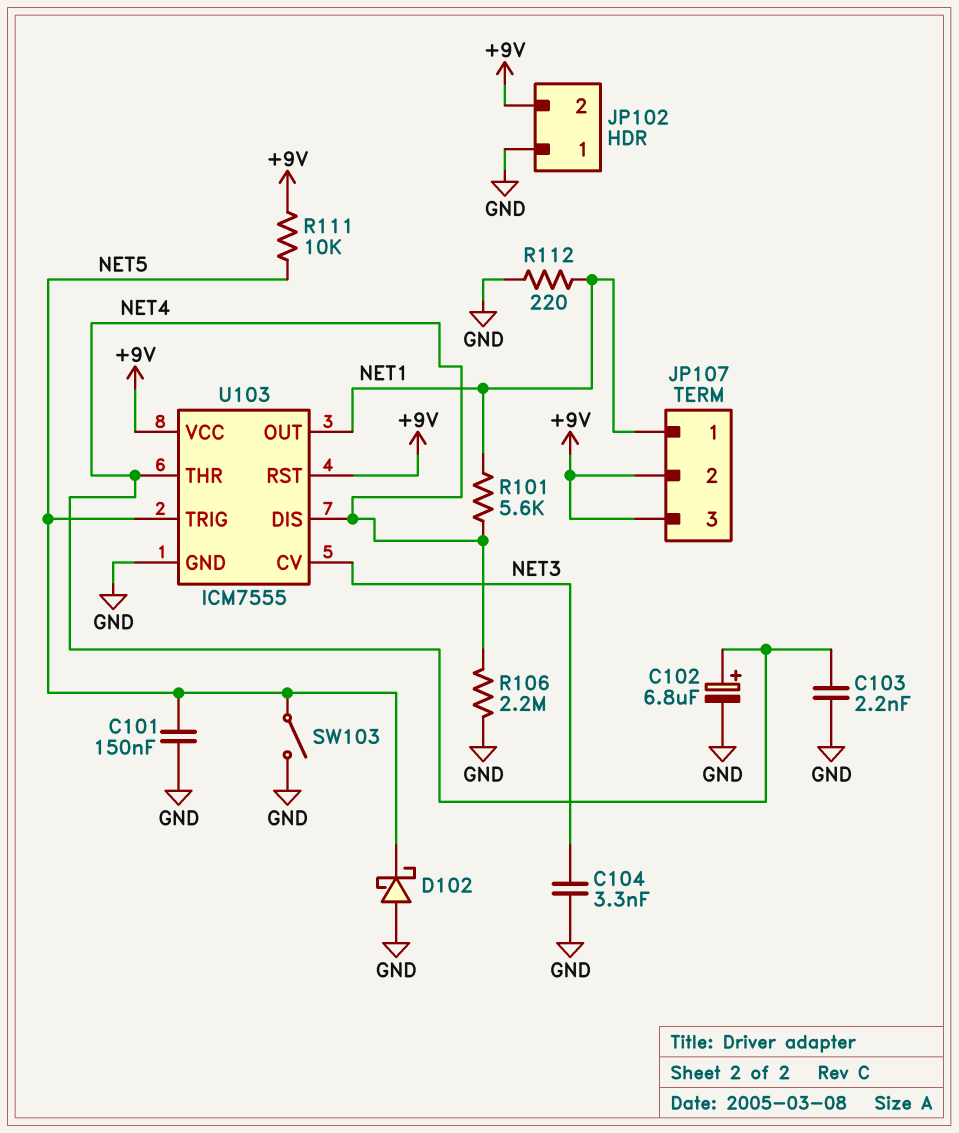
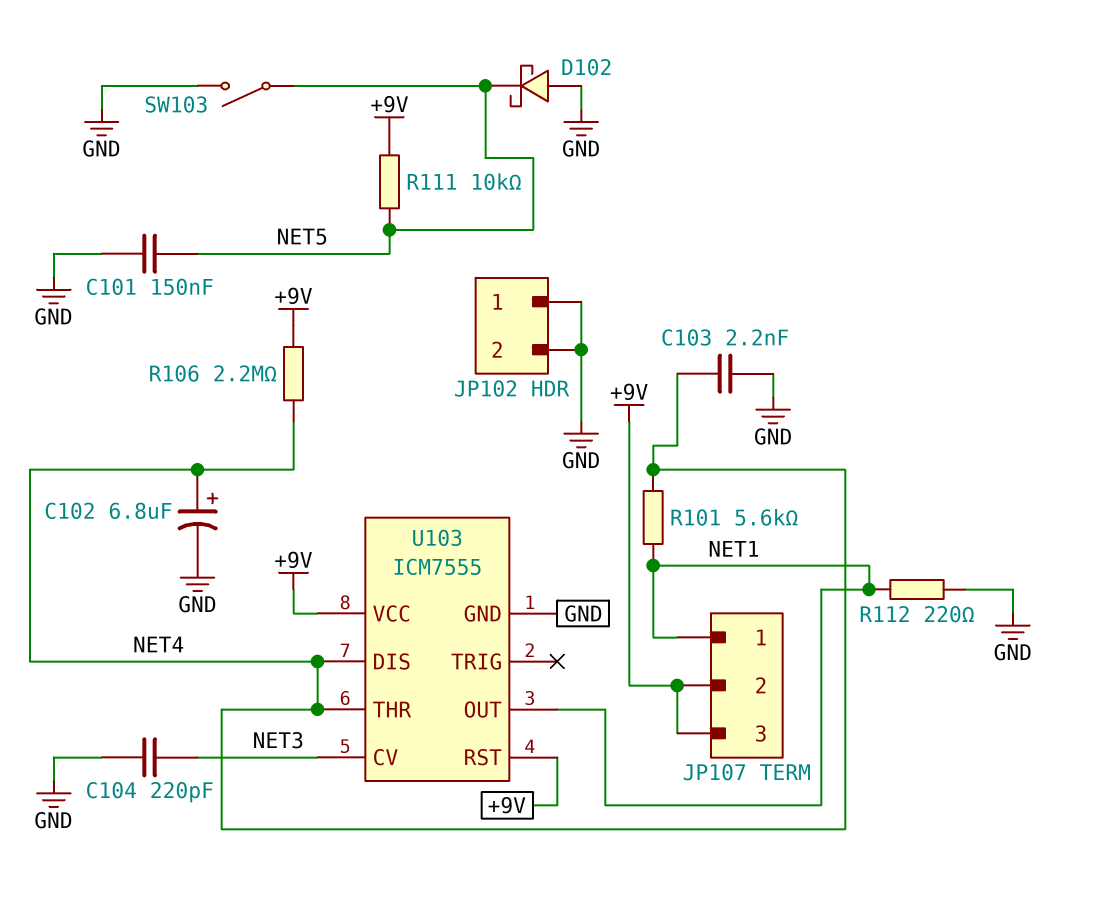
C104: 3.3nF (GND, NET3) -> 220pF (GND, NET3)
JP102 pin 2: +9V -> GND
R106: 2.2M (GND, NET4) -> 2.2M (+9V, NET4)
U103 pin TRIG: NET5 -> none

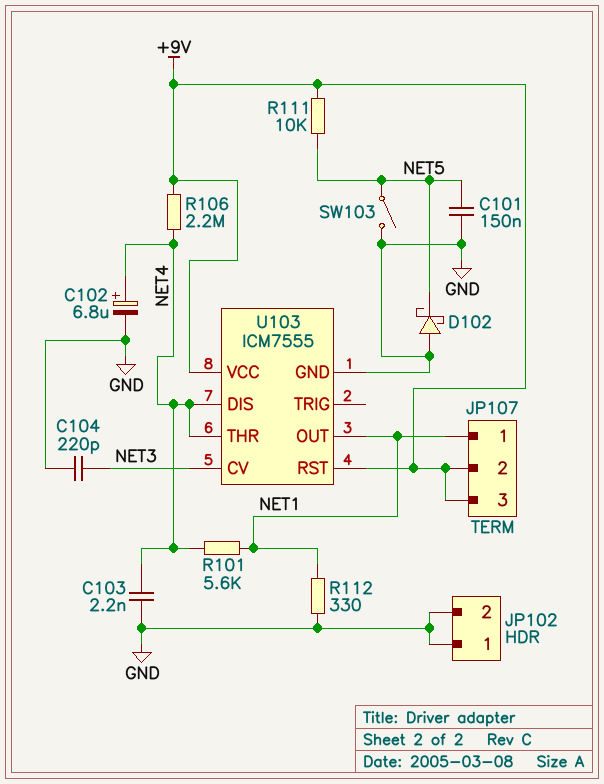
R112: 220 (GND, NET1) -> 330 (GND, NET1)

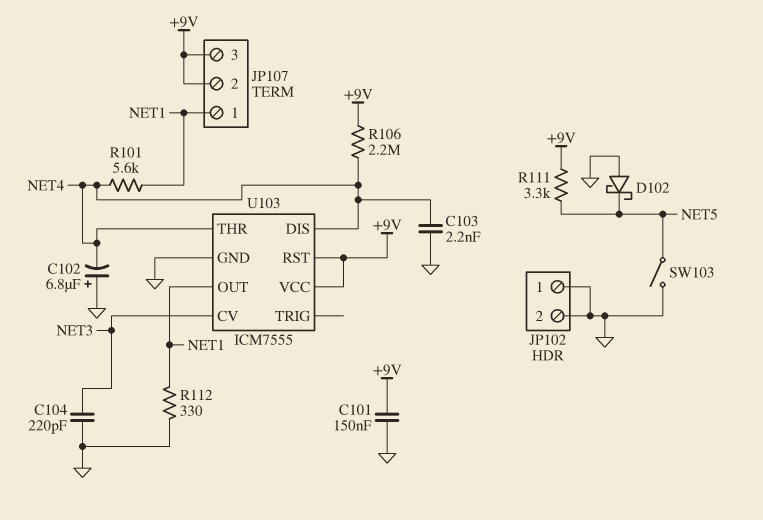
C101: 150nF (GND, NET5) -> 150nF (+9V, GND)
C102: 6.8uF (plus NET4, minus GND) -> 6.8uF (plus GND, minus NET4)
R111: 10k (+9V, NET5) -> 3.3k (+9V, NET5)

